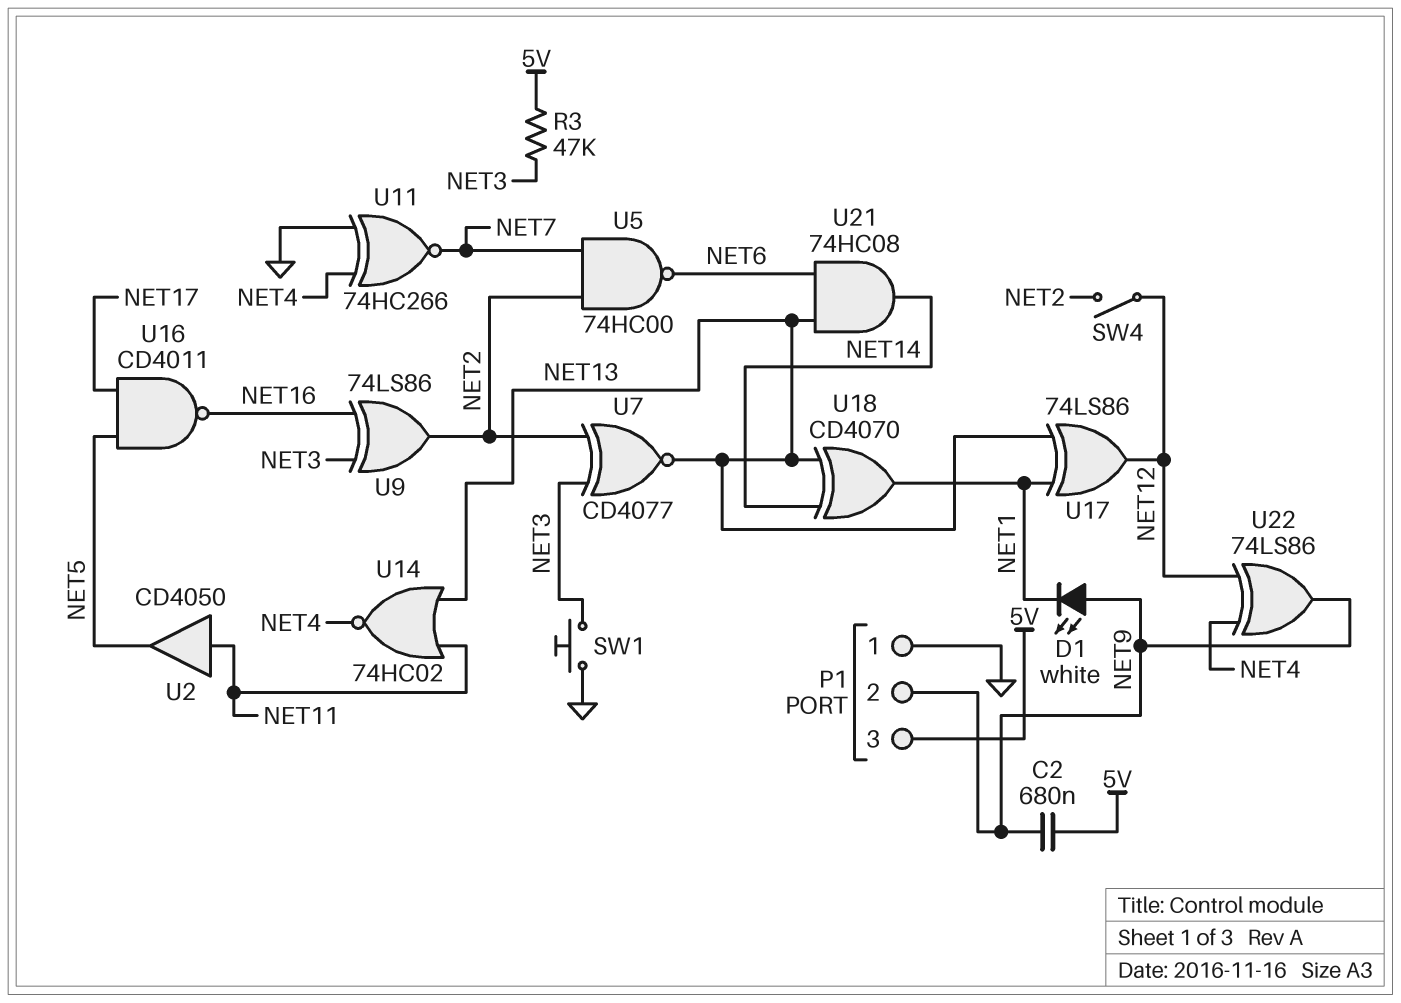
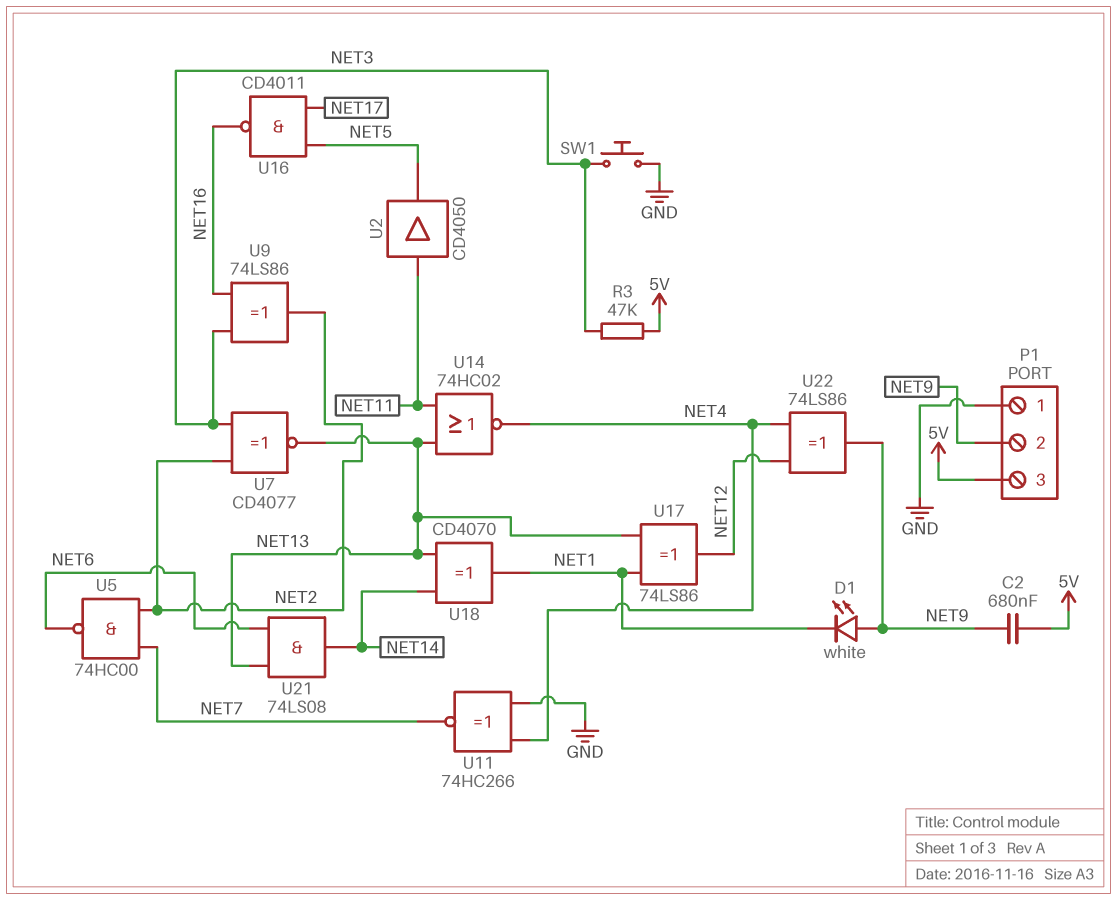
SW4: switch (NET2, NET12) -> none
U21: AND 74HC08 (in NET6, in NET13, out NET14) -> AND 74LS08 (in NET6, in NET13, out NET14)

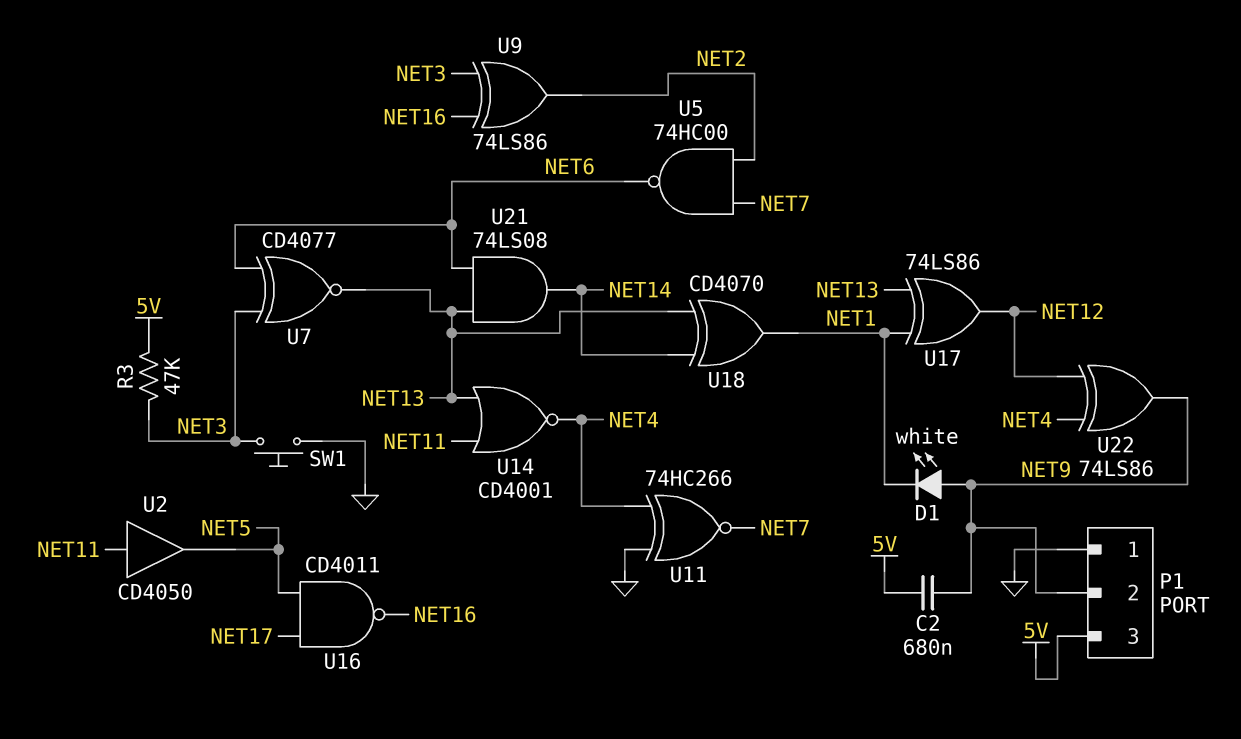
U7: XNOR CD4077 (in NET2, in NET3, out NET13) -> XNOR CD4077 (in NET3, in NET6, out NET13)
U14: NOR 74HC02 (in NET11, in NET13, out NET4) -> NOR CD4001 (in NET11, in NET13, out NET4)

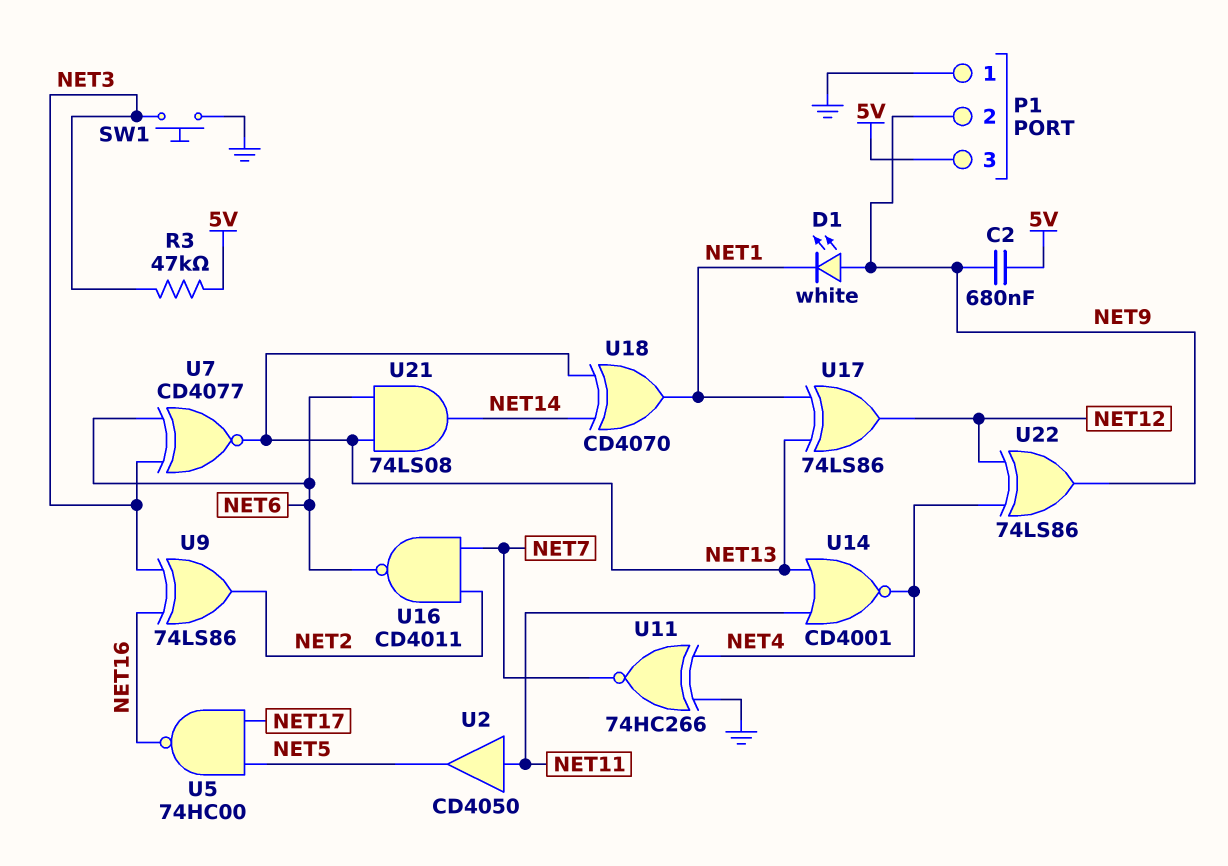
U5: NAND 74HC00 (in NET2, in NET7, out NET6) -> NAND 74HC00 (in NET5, in NET17, out NET16)
U16: NAND CD4011 (in NET5, in NET17, out NET16) -> NAND CD4011 (in NET2, in NET7, out NET6)

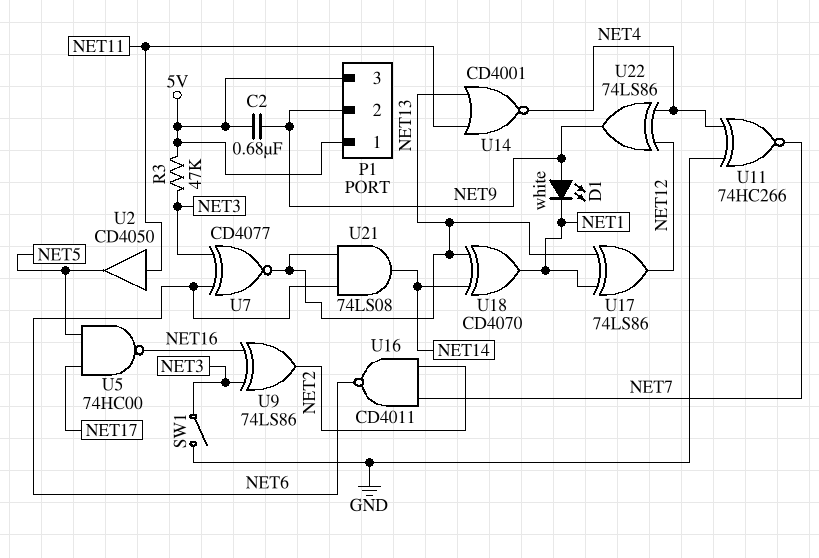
P1 pin 1: GND -> 5V
SW1: button (GND, NET3) -> switch (GND, NET3)

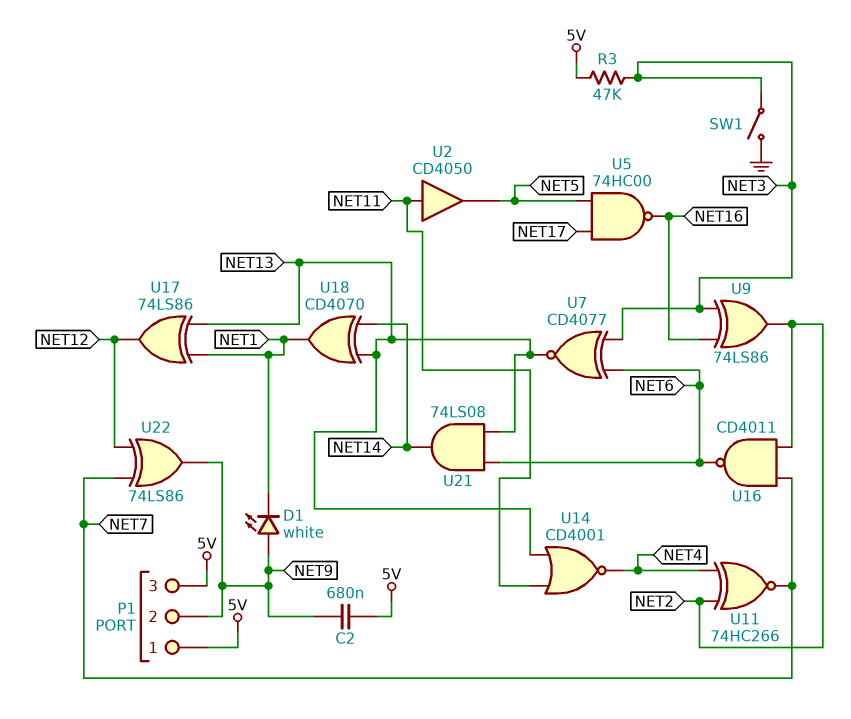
U11: XNOR 74HC266 (in GND, in NET4, out NET7) -> XNOR 74HC266 (in NET2, in NET4, out NET7)
U22: XOR 74LS86 (in NET4, in NET12, out NET9) -> XOR 74LS86 (in NET7, in NET12, out NET9)

